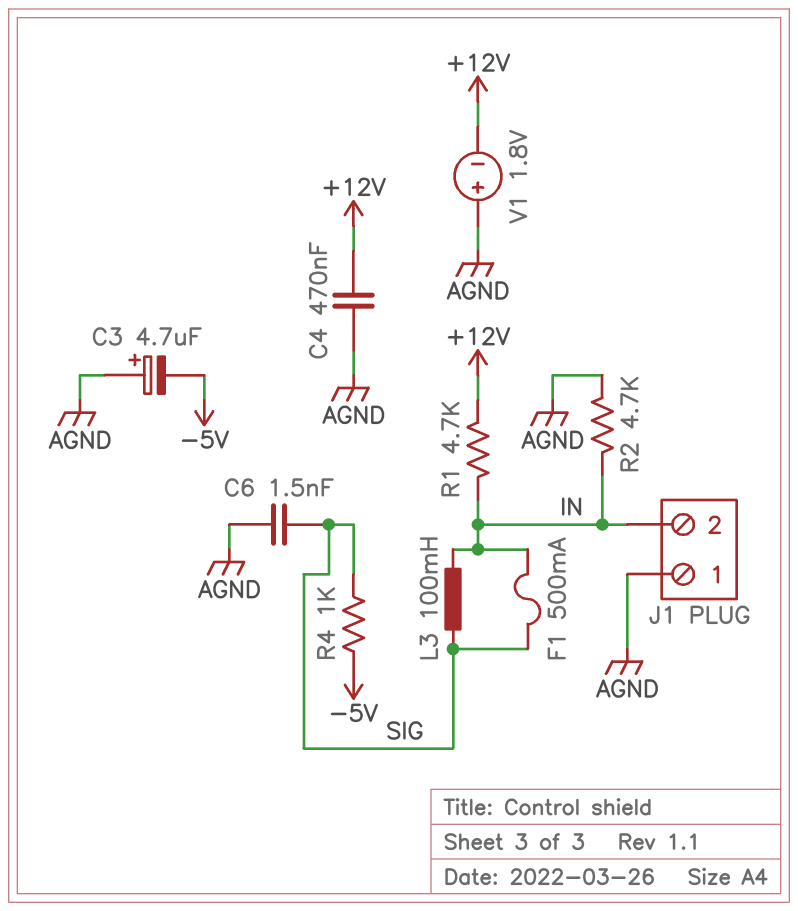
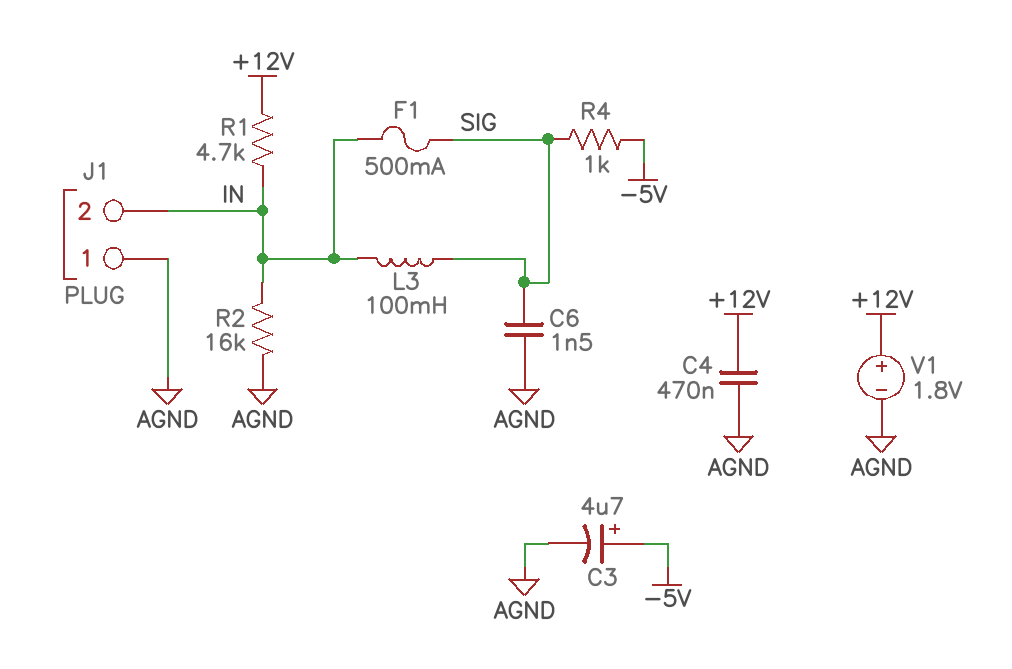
C3: 4.7uF (plus AGND, minus -5V) -> 4.7uF (plus -5V, minus AGND)
R2: 4.7k (AGND, IN) -> 16k (AGND, IN)
V1: 1.8V (plus AGND, minus +12V) -> 1.8V (plus +12V, minus AGND)

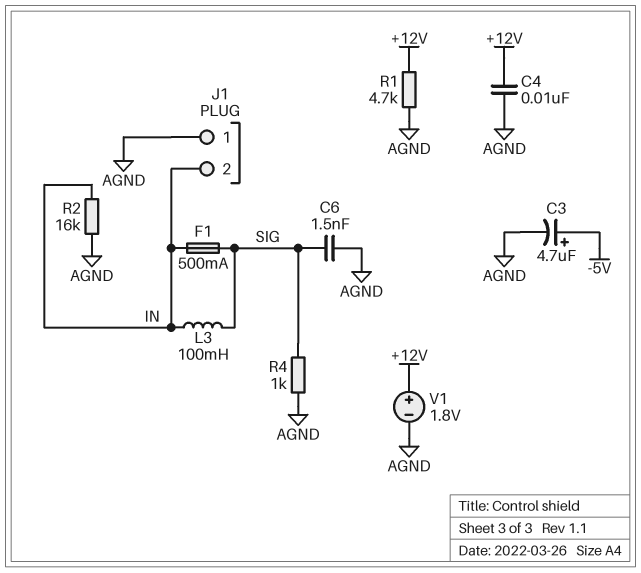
C4: 470nF (+12V, AGND) -> 10nF (+12V, AGND)
R1: 4.7k (+12V, IN) -> 4.7k (+12V, AGND)
R4: 1k (-5V, SIG) -> 1k (AGND, SIG)

